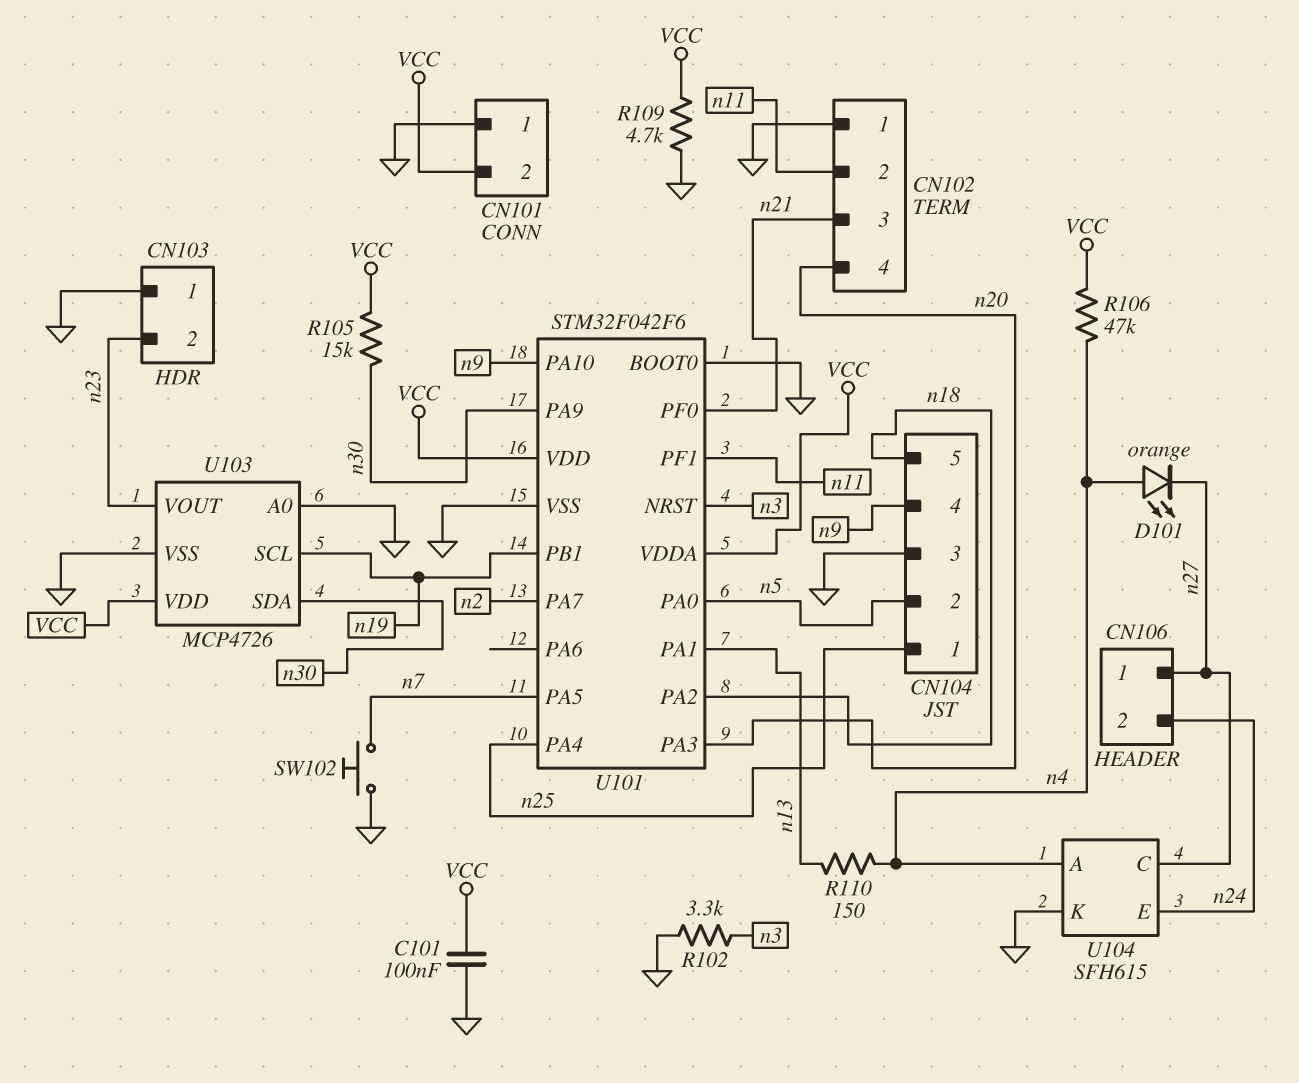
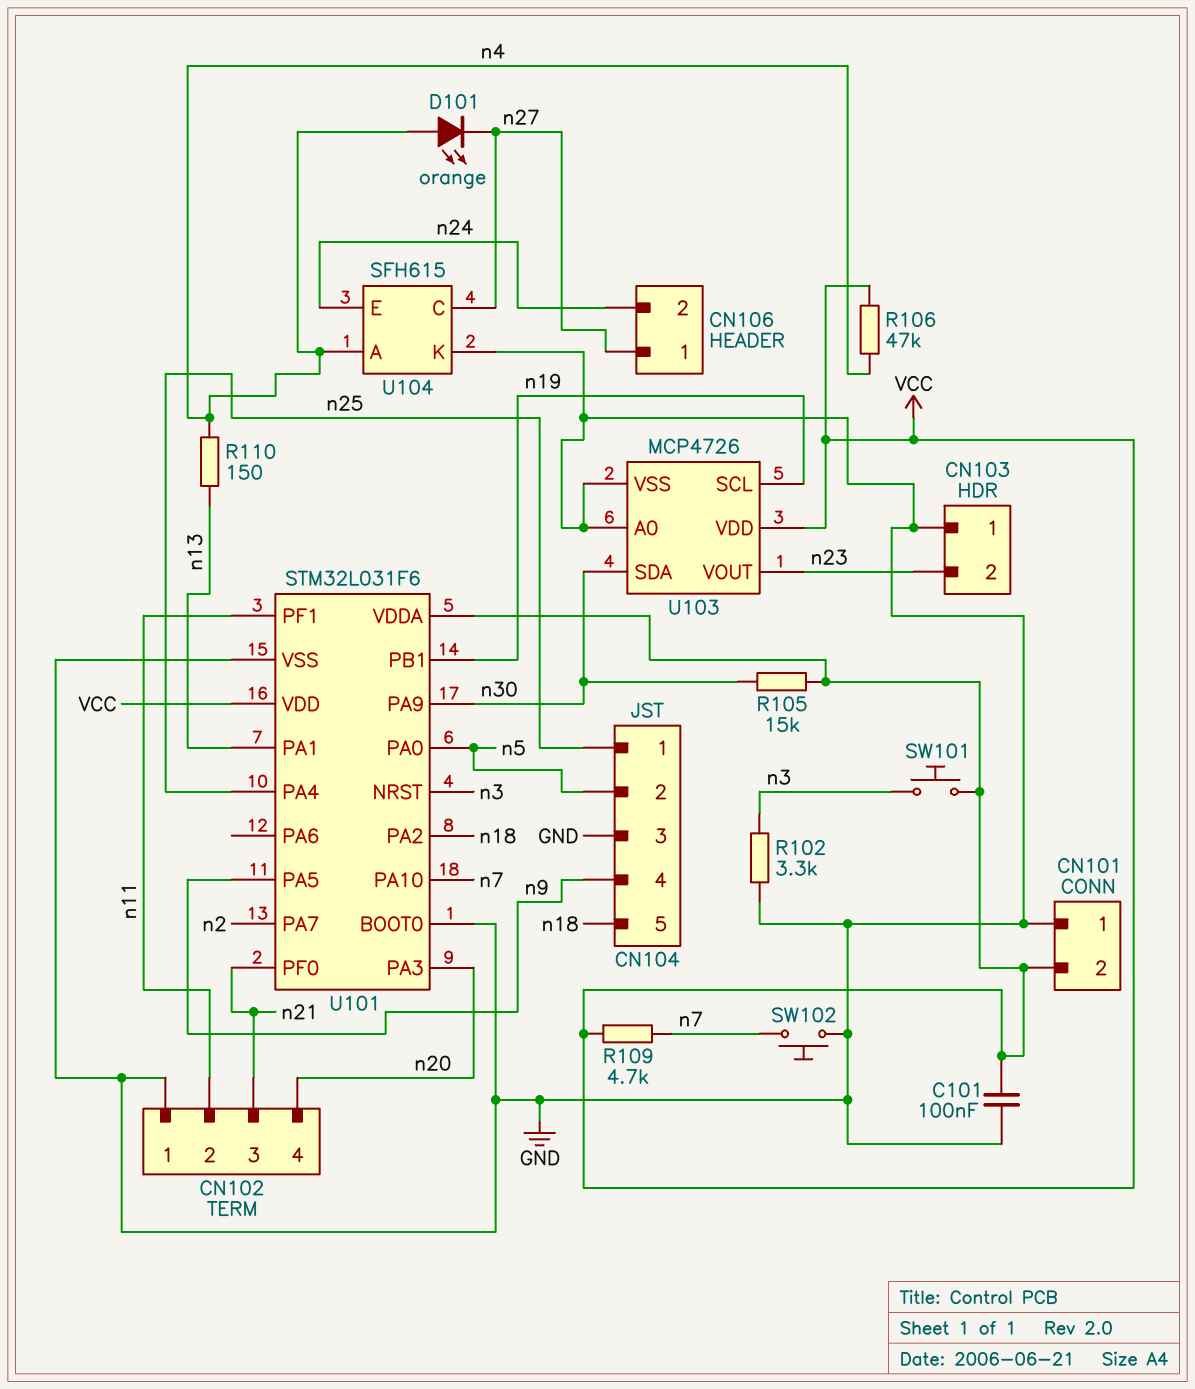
R109: 4.7k (GND, VCC) -> 4.7k (VCC, n7)
SW101: none -> button (VCC, n3)
U101: STM32F042F6 -> STM32L031F6
U101 pin PA5: n7 -> n9
U101 pin PA10: n9 -> n7

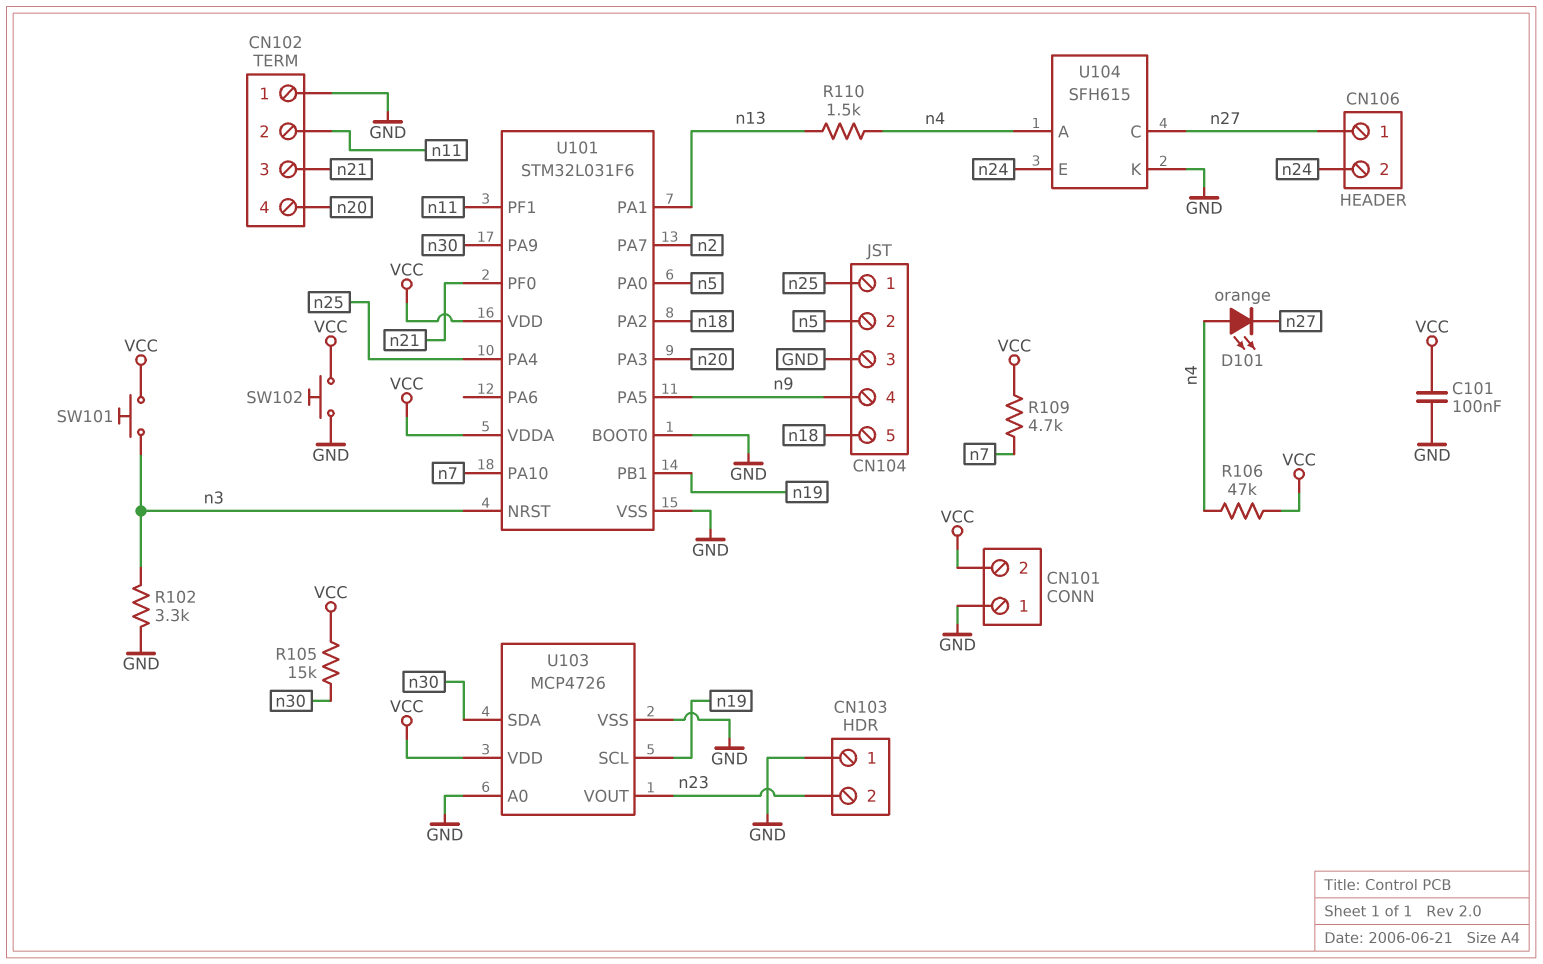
R110: 150 (n4, n13) -> 1.5k (n4, n13)
SW102: button (GND, n7) -> button (GND, VCC)

